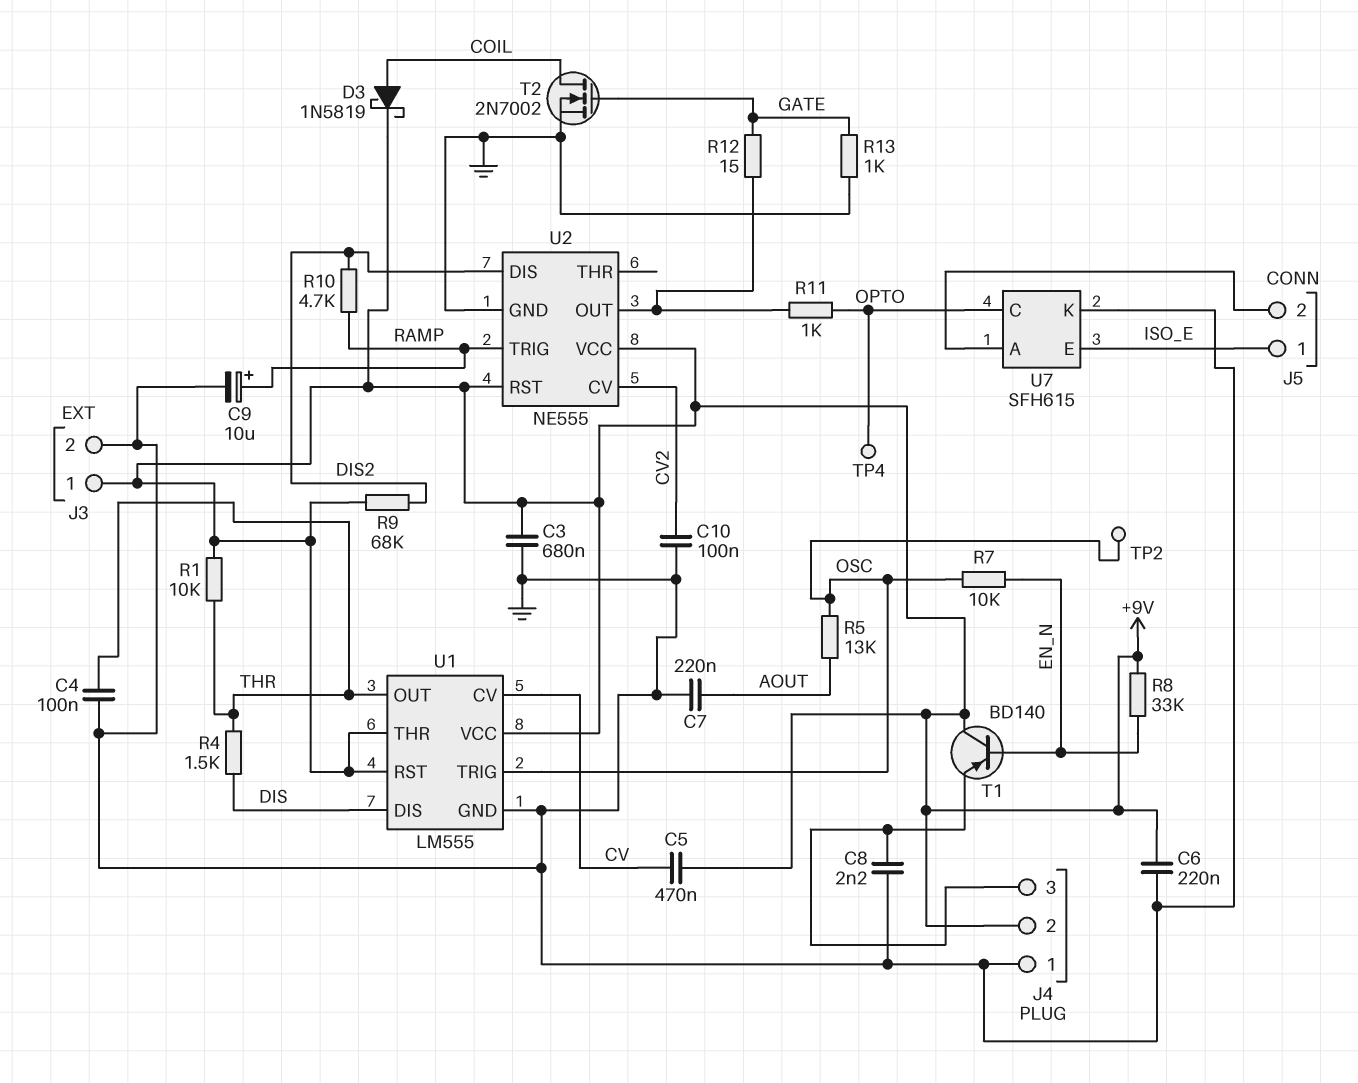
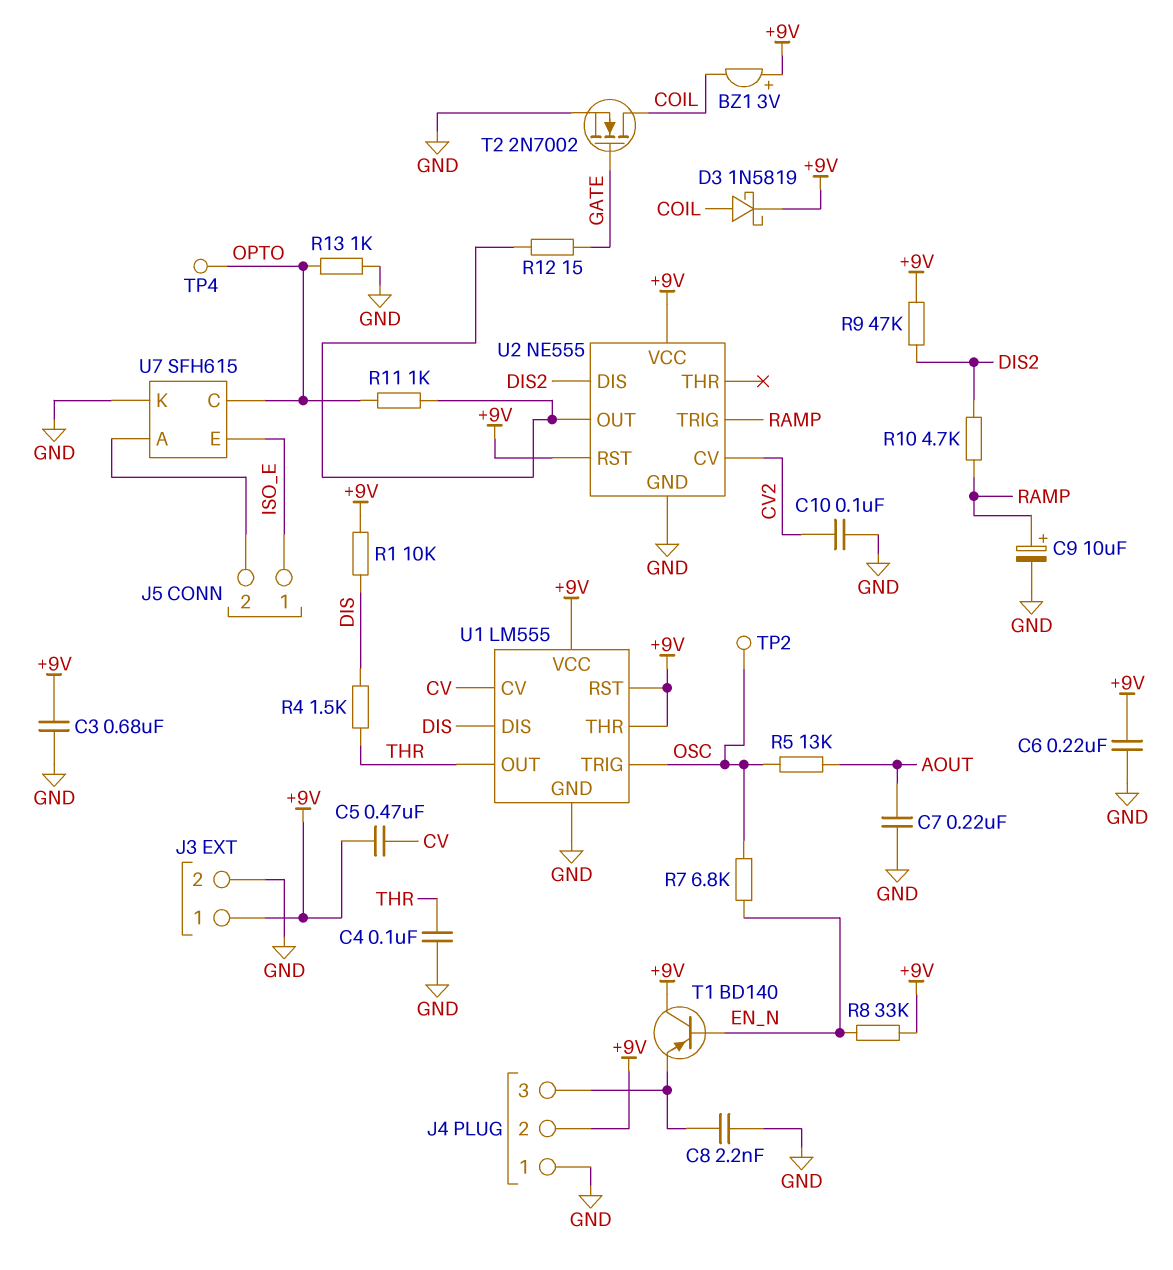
BZ1: none -> buzzer 3V (plus +9V, minus COIL)
R1: 10k (+9V, THR) -> 10k (+9V, DIS)
R7: 10k (EN_N, OSC) -> 6.8k (EN_N, OSC)
R9: 68k (+9V, DIS2) -> 47k (+9V, DIS2)
R13: 1k (GATE, GND) -> 1k (GND, OPTO)

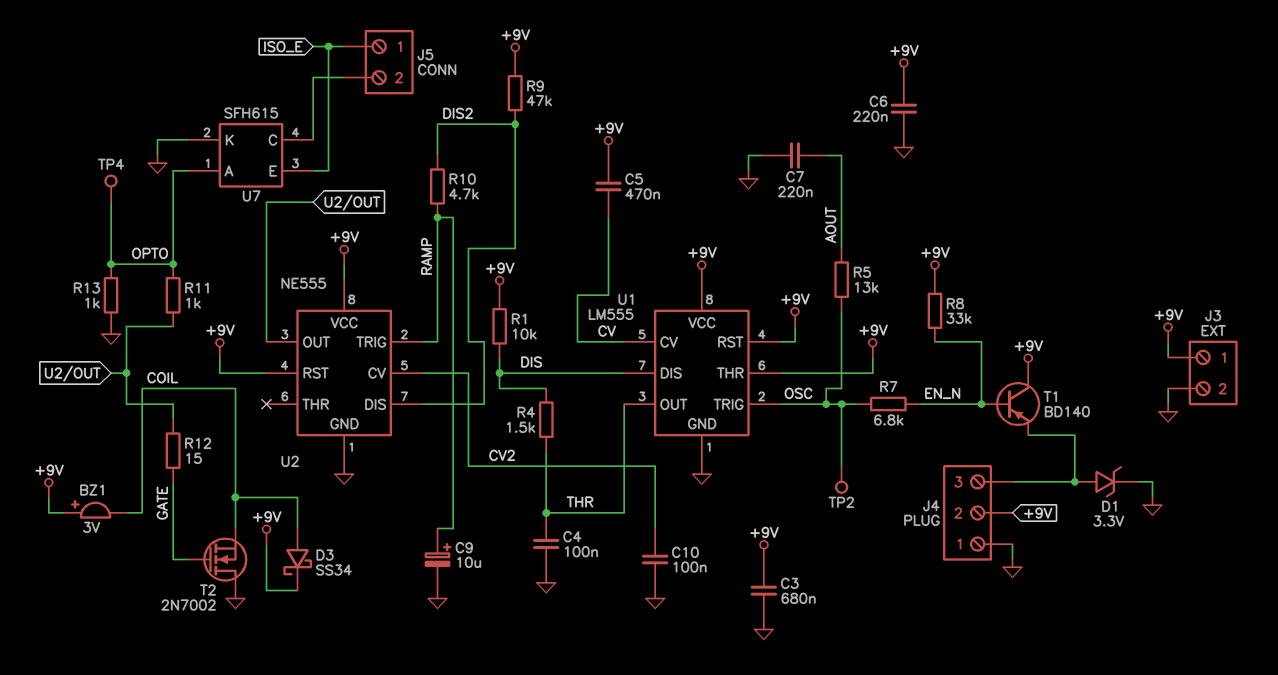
C8: 2.2nF (GND, J4/3) -> none
D1: none -> zener 3.3V (A J4/3, K GND)
D3: schottky 1N5819 (A COIL, K +9V) -> schottky SS34 (A COIL, K +9V)
T2: NMOS 2N7002 (G GATE, D COIL, S GND) -> NMOS 2N7002 (G GATE, D GND, S COIL)
U7 pin A: J5/2 -> OPTO
U7 pin C: OPTO -> J5/2

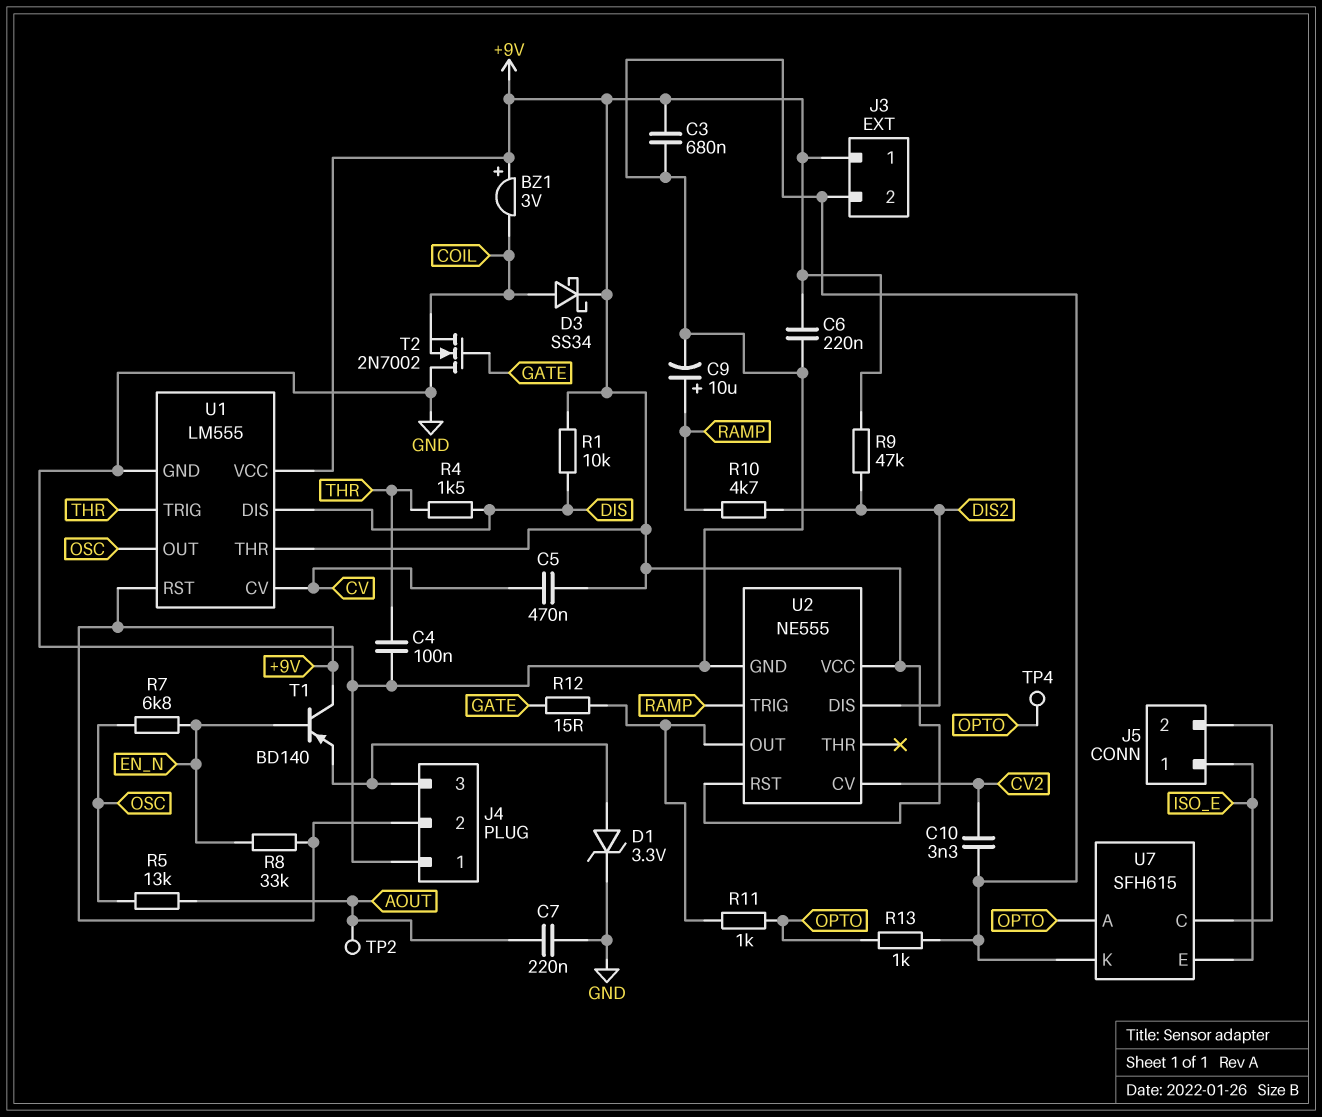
C10: 100nF (CV2, GND) -> 3.3nF (CV2, GND)
TP2: test point (OSC) -> test point (AOUT)
U1 pin OUT: THR -> OSC
U1 pin TRIG: OSC -> THR

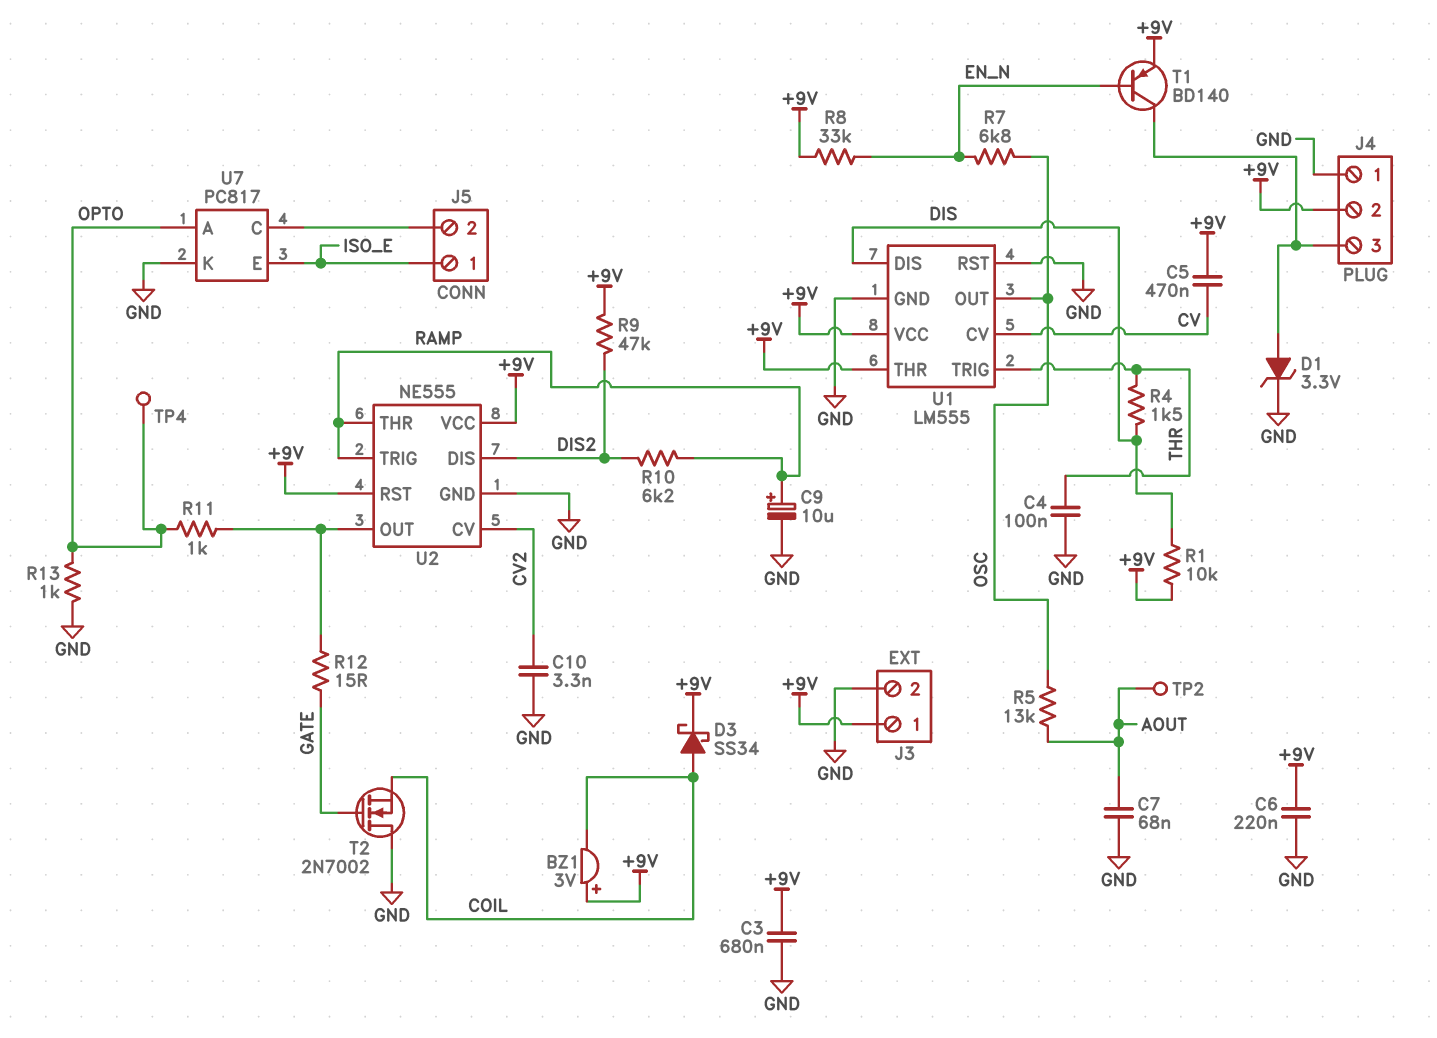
C7: 220nF (AOUT, GND) -> 68nF (AOUT, GND)
R10: 4.7k (DIS2, RAMP) -> 6.2k (DIS2, RAMP)
T1: PNP BD140 (B EN_N, C +9V, E J4/3) -> PNP BD140 (B EN_N, C J4/3, E +9V)
U1 pin RST: +9V -> GND
U2 pin THR: none -> RAMP
U7: SFH615 -> PC817

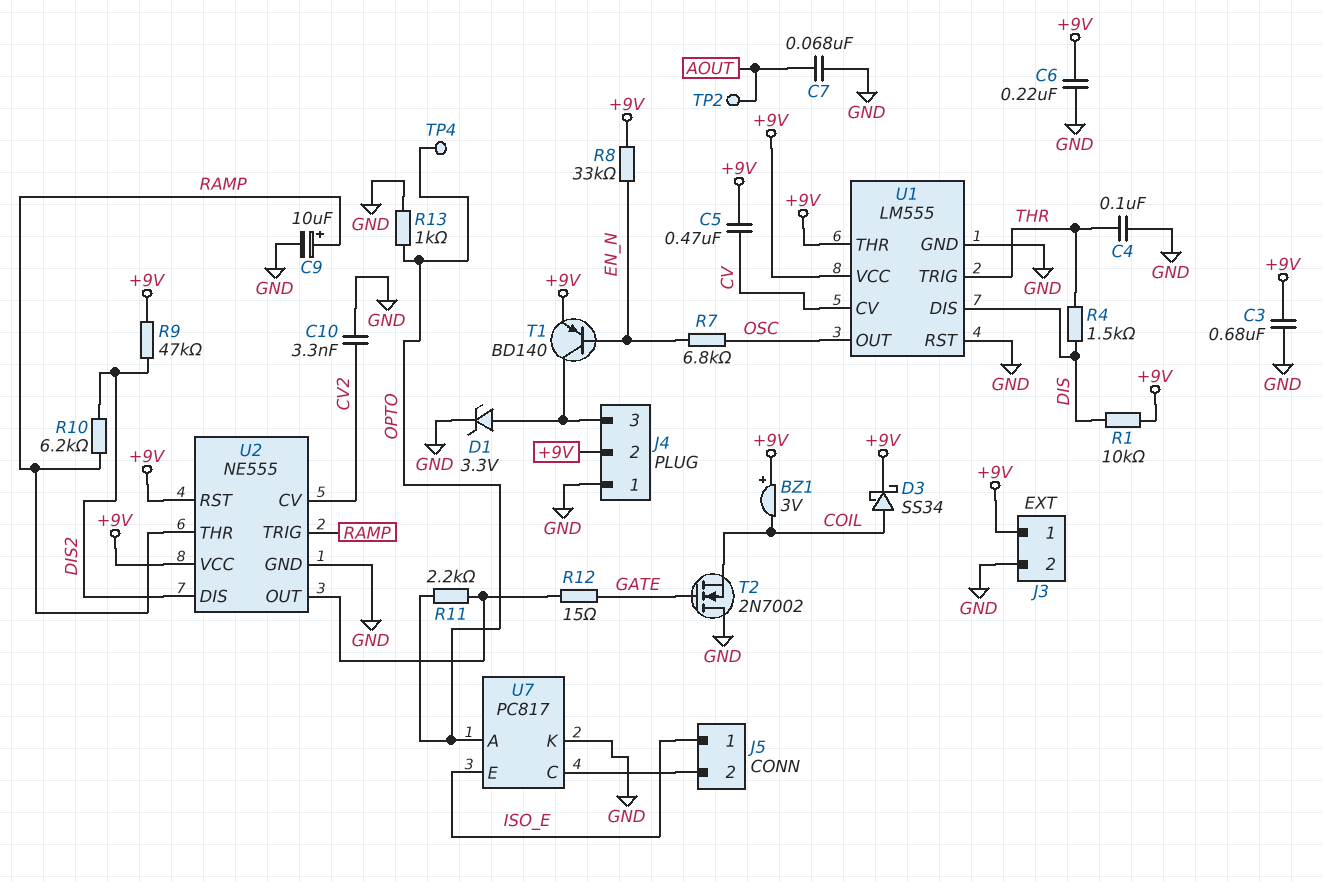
R5: 13k (AOUT, OSC) -> none
R11: 1k (OPTO, U2/OUT) -> 2.2k (OPTO, U2/OUT)

